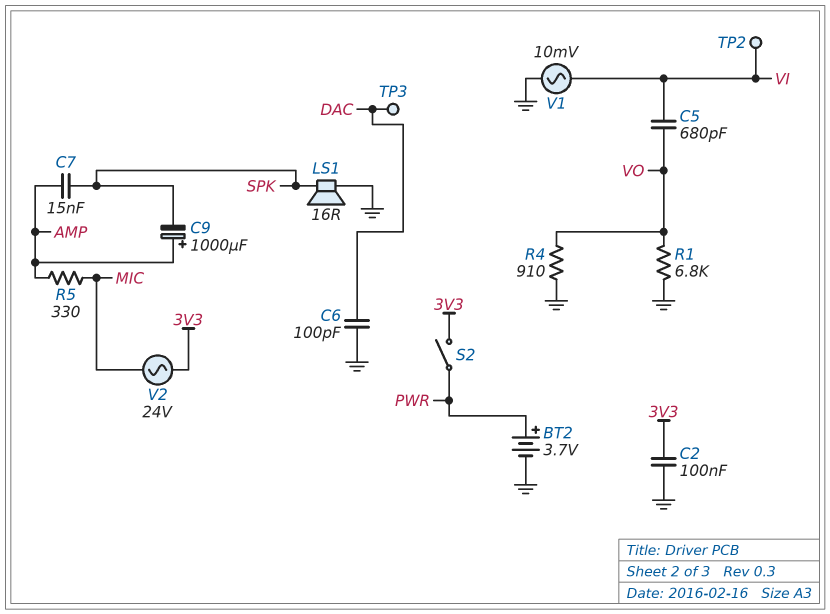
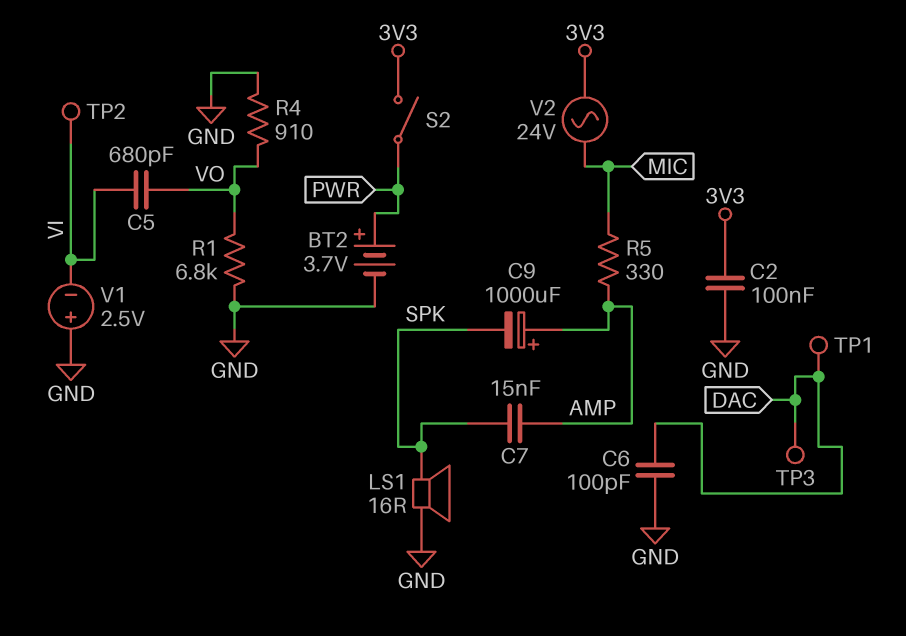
TP1: none -> test point (DAC)
V1: AC 10mV (GND, VI) -> 2.5V (plus GND, minus VI)

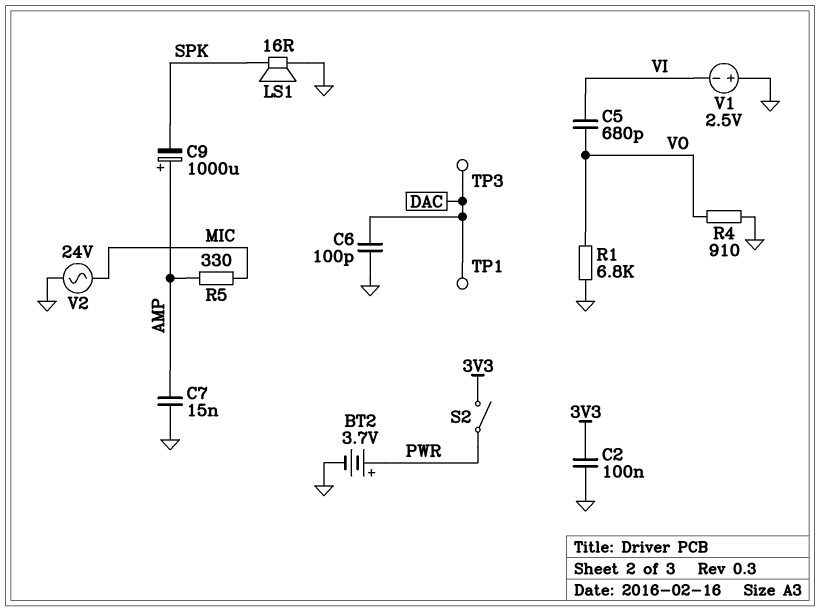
C7: 15nF (AMP, SPK) -> 15nF (AMP, GND)
TP2: test point (VI) -> none
V2: AC 24V (3V3, MIC) -> AC 24V (GND, MIC)

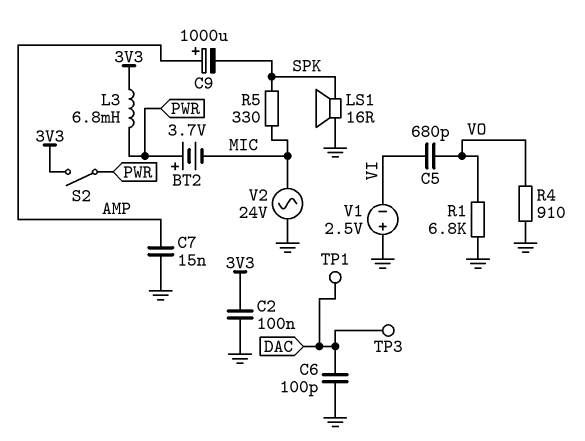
BT2: 3.7V (plus PWR, minus GND) -> 3.7V (plus PWR, minus MIC)
L3: none -> 6.8mH (3V3, PWR)
R5: 330 (AMP, MIC) -> 330 (MIC, SPK)

